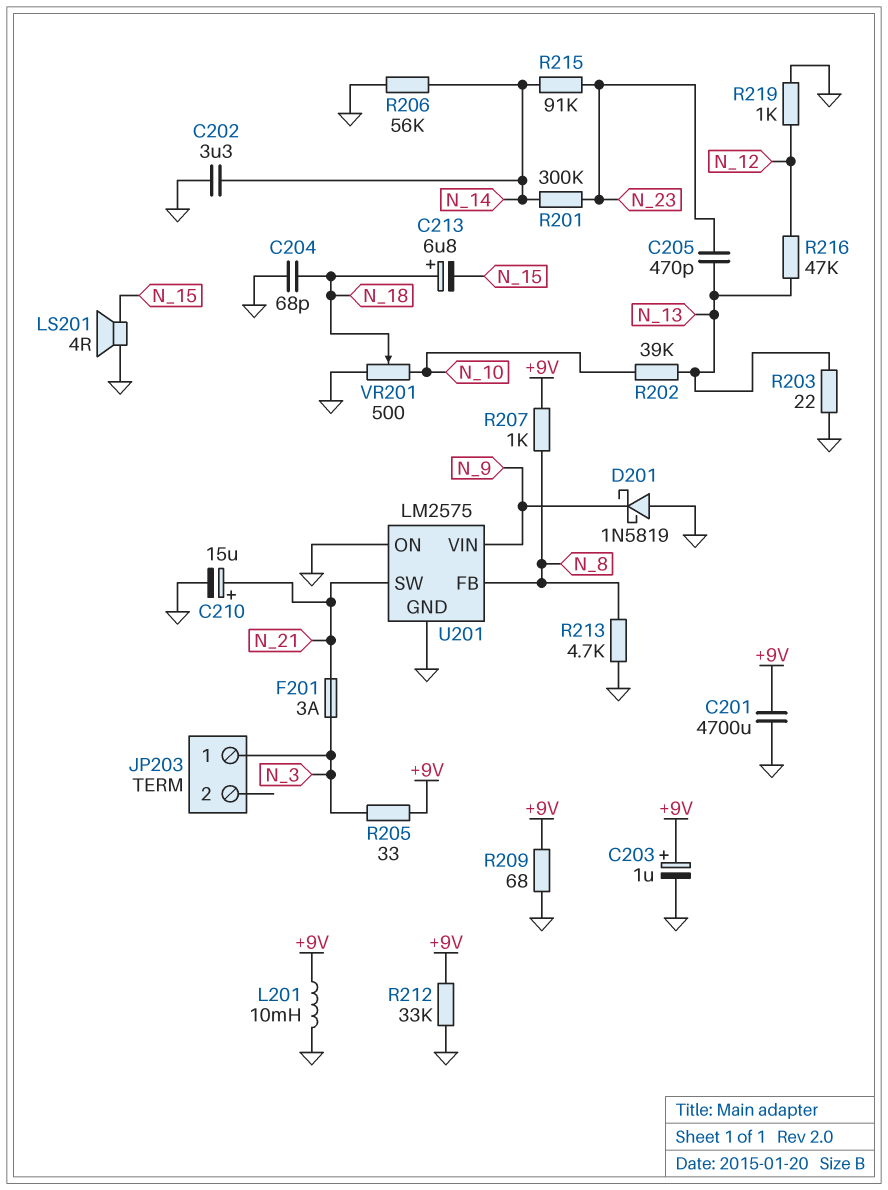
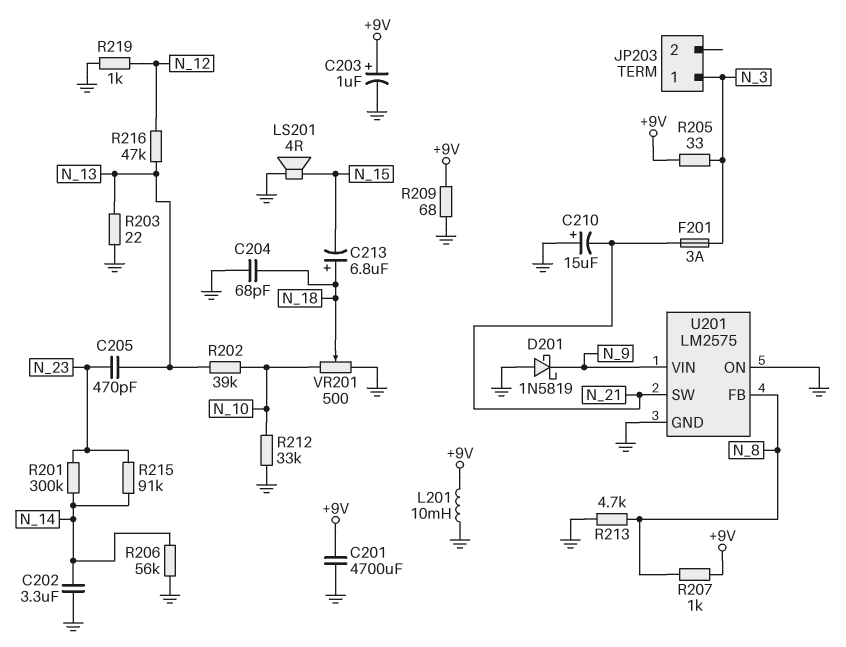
C210: 15uF (plus N_21, minus GND) -> 15uF (plus GND, minus N_21)
R212: 33k (+9V, GND) -> 33k (GND, N_10)

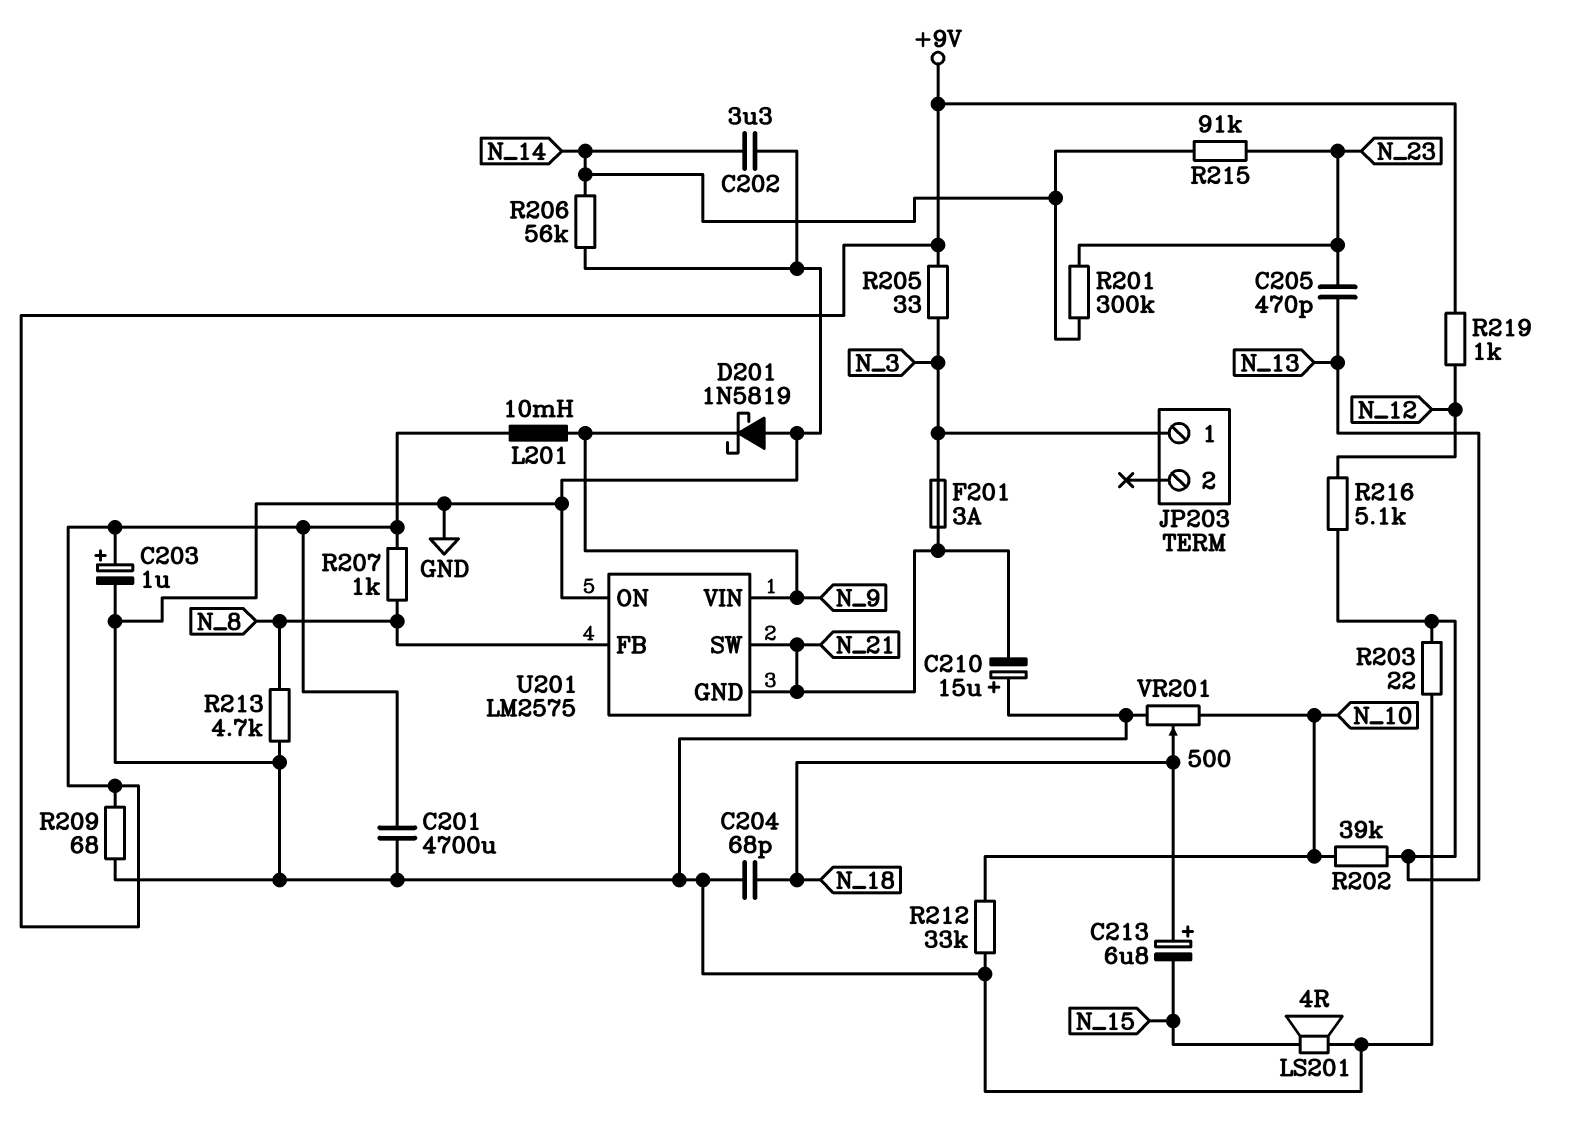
L201: 10mH (+9V, GND) -> 10mH (+9V, N_9)
R216: 47k (N_12, N_13) -> 5.1k (N_12, N_13)
R219: 1k (GND, N_12) -> 1k (+9V, N_12)
U201 pin GND: GND -> N_21

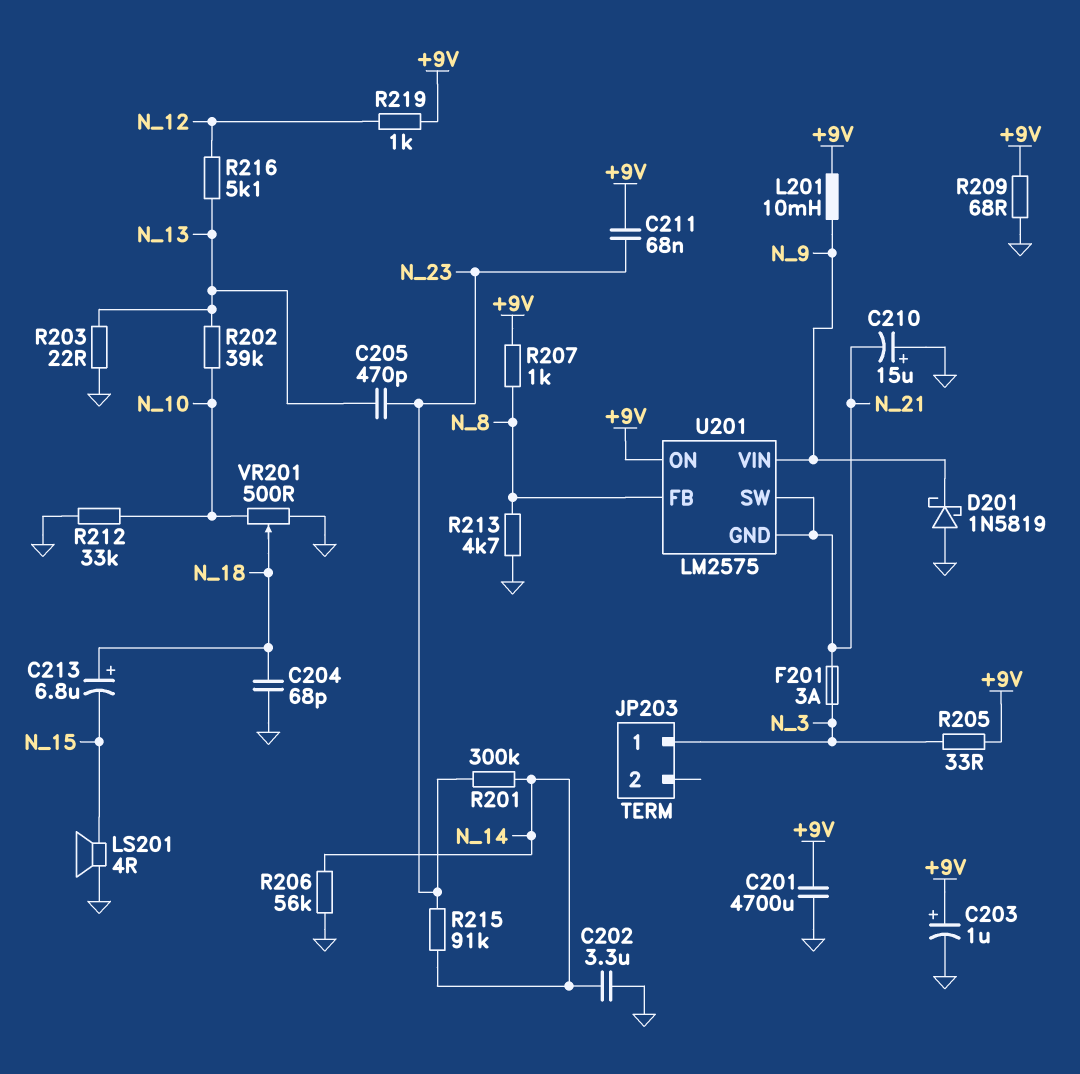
C211: none -> 68nF (+9V, N_23)
U201 pin ON: GND -> +9V

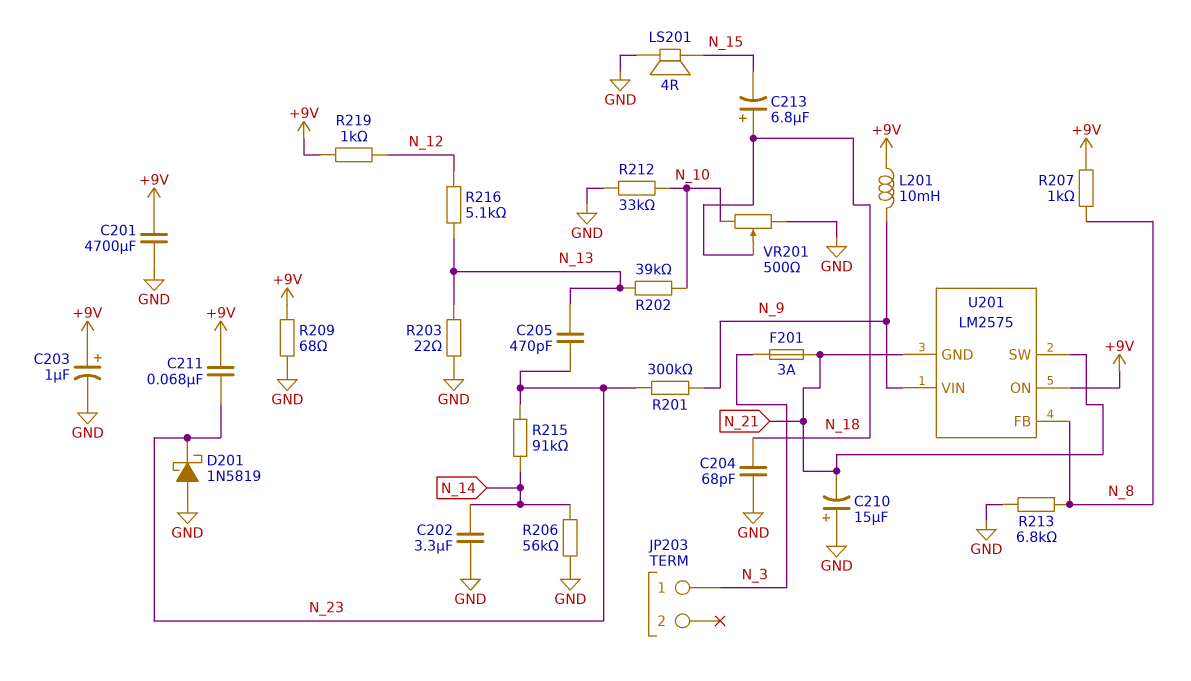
D201: schottky 1N5819 (A GND, K N_9) -> schottky 1N5819 (A GND, K N_23)
R201: 300k (N_14, N_23) -> 300k (N_9, N_23)
R205: 33 (+9V, N_3) -> none
R213: 4.7k (GND, N_8) -> 6.8k (GND, N_8)

